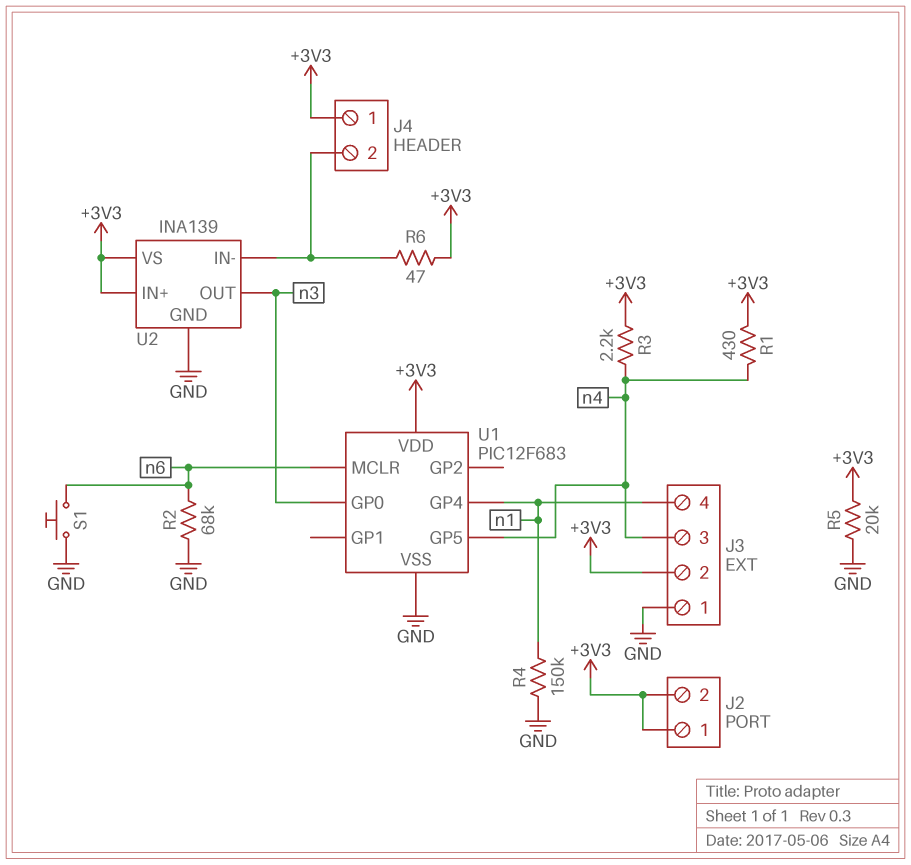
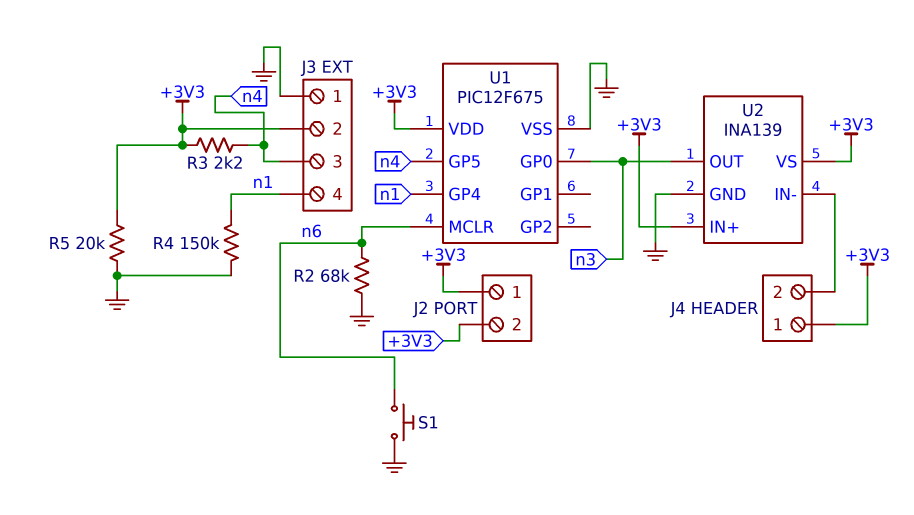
R1: 430 (+3V3, n4) -> none
R6: 47 (+3V3, J4/2) -> none
U1: PIC12F683 -> PIC12F675

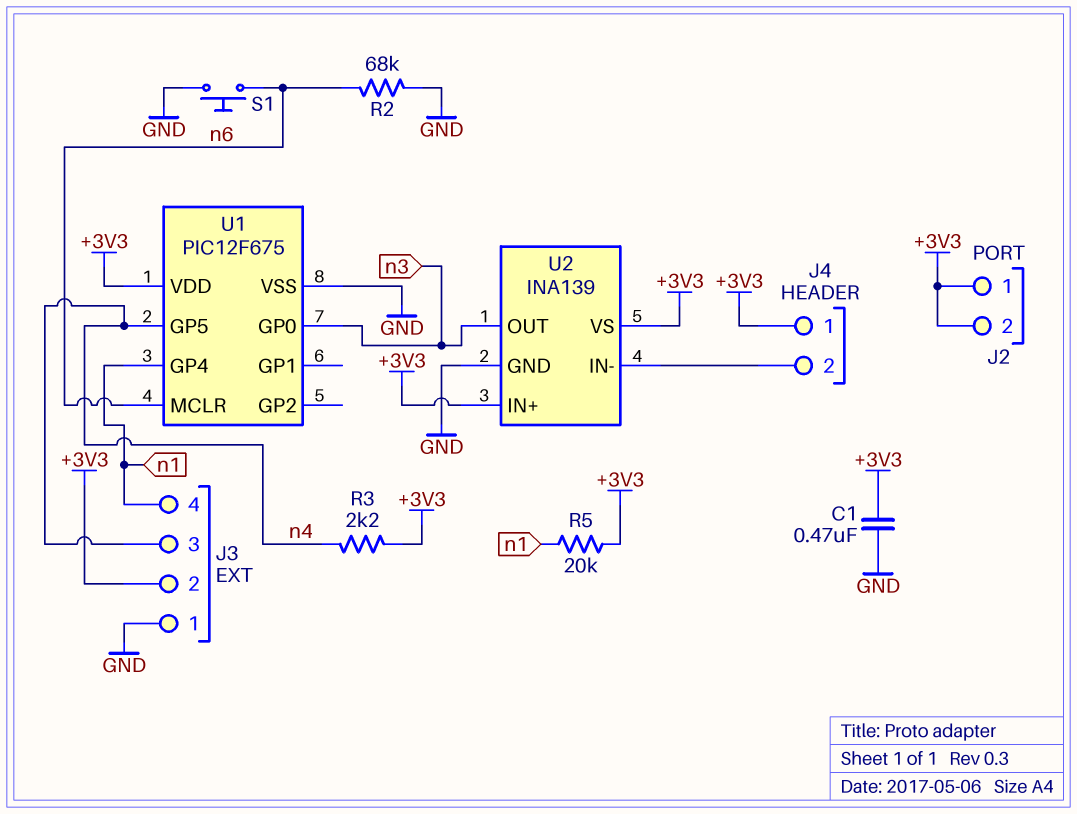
C1: none -> 470nF (+3V3, GND)
R4: 150k (GND, n1) -> none
R5: 20k (+3V3, GND) -> 20k (+3V3, n1)

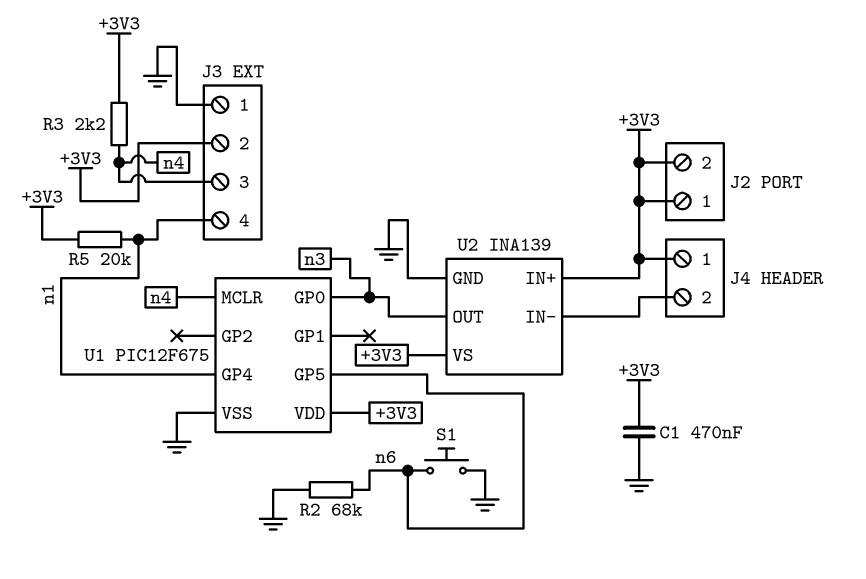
U1 pin GP5: n4 -> n6
U1 pin MCLR: n6 -> n4

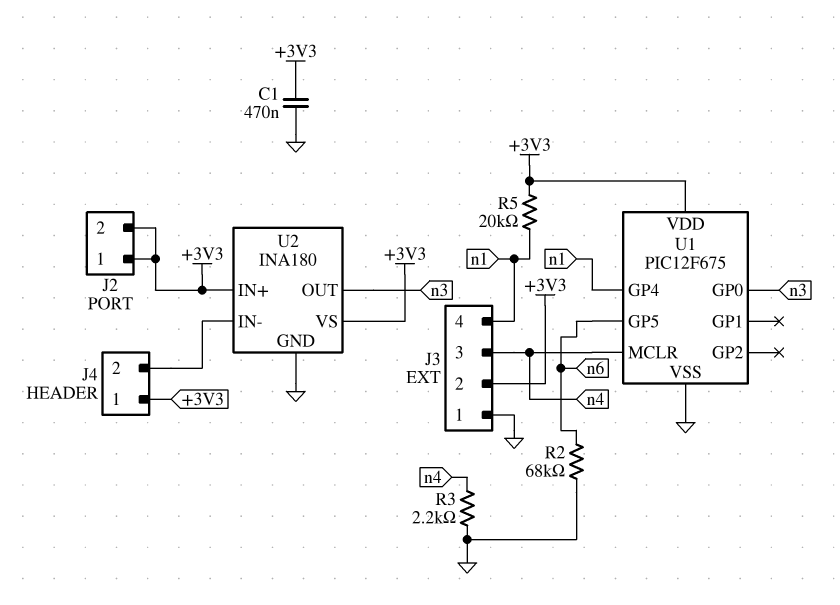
R3: 2.2k (+3V3, n4) -> 2.2k (GND, n4)
S1: button (GND, n6) -> none
U2: INA139 -> INA180

